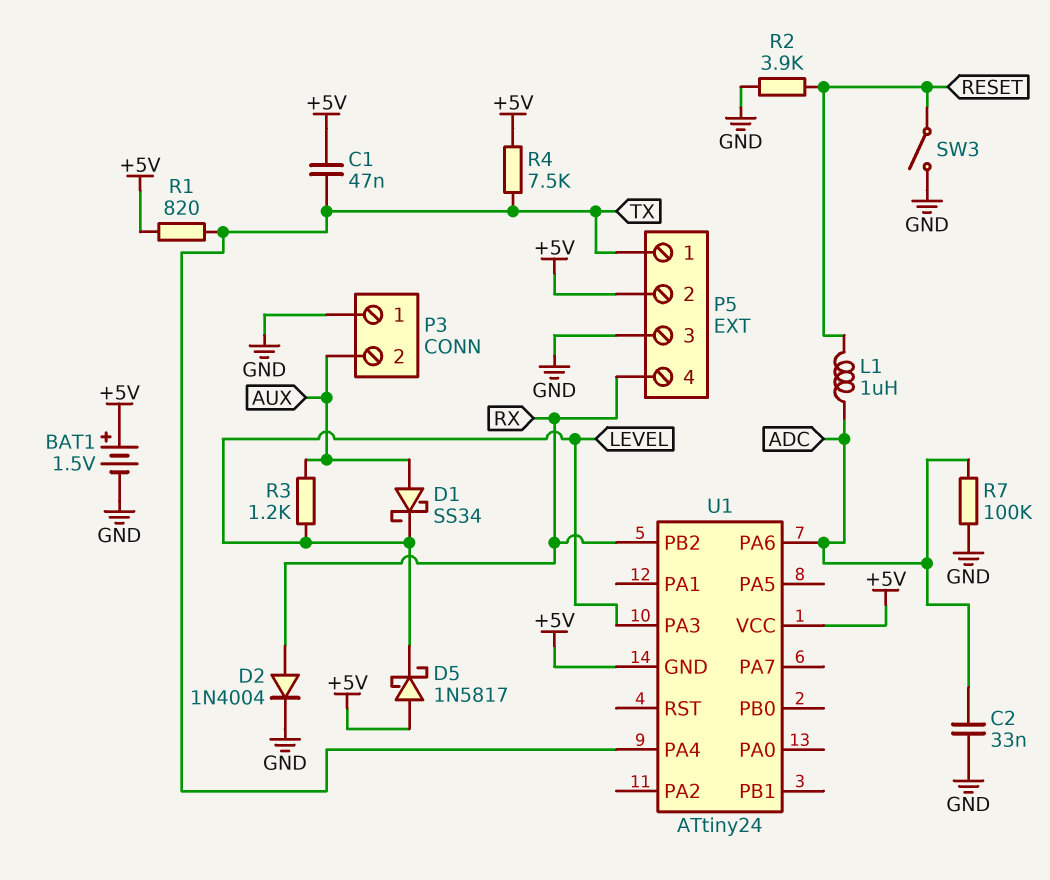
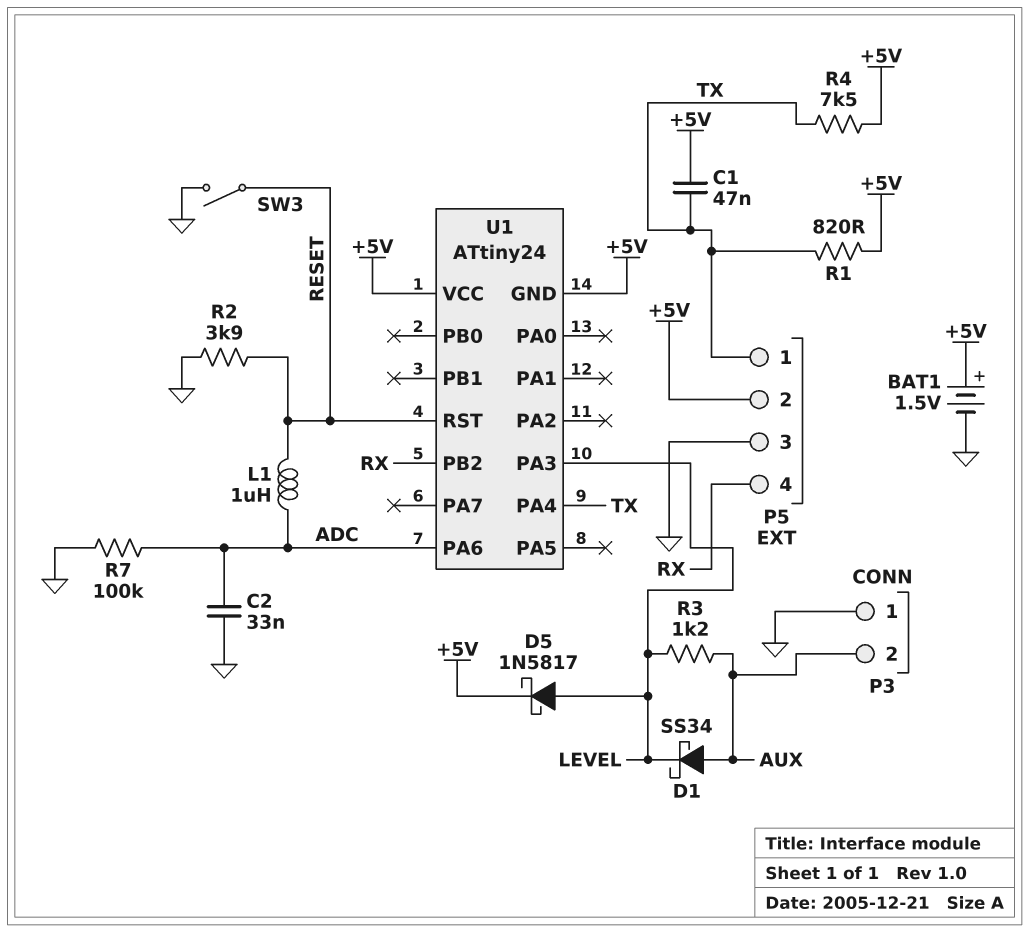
D2: diode 1N4004 (A RX, K GND) -> none
D5: schottky 1N5817 (A +5V, K LEVEL) -> schottky 1N5817 (A LEVEL, K +5V)
U1 pin RST: none -> RESET

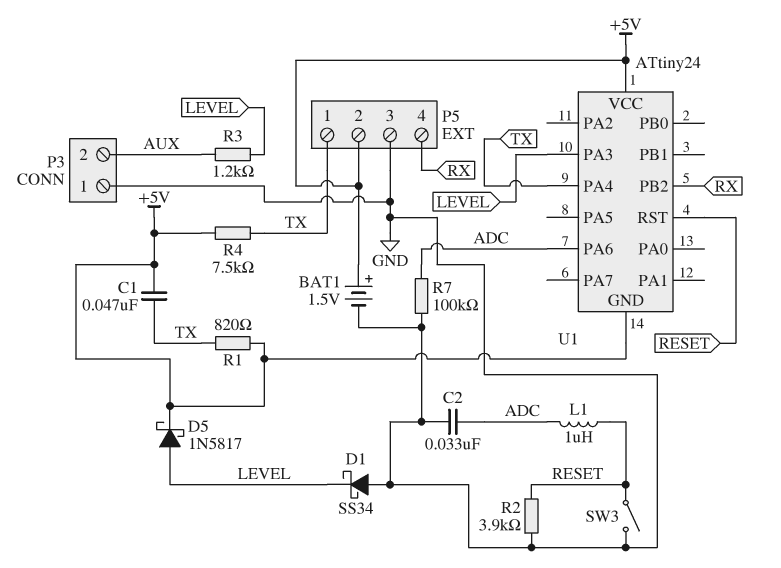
D1: schottky SS34 (A AUX, K LEVEL) -> schottky SS34 (A GND, K LEVEL)

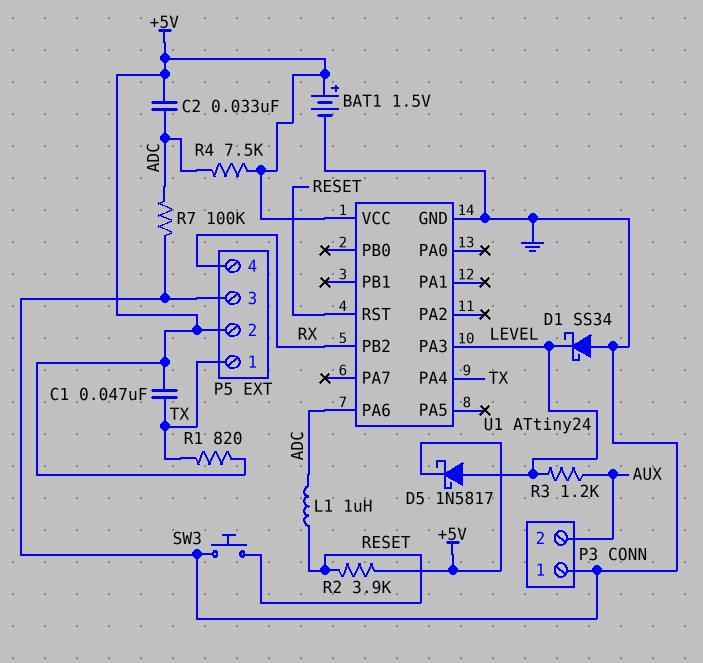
C2: 33nF (ADC, GND) -> 33nF (+5V, ADC)
R2: 3.9k (GND, RESET) -> 3.9k (+5V, RESET)
R4: 7.5k (+5V, TX) -> 7.5k (+5V, ADC)
SW3: switch (GND, RESET) -> button (GND, RESET)
U1 pin GND: +5V -> GND

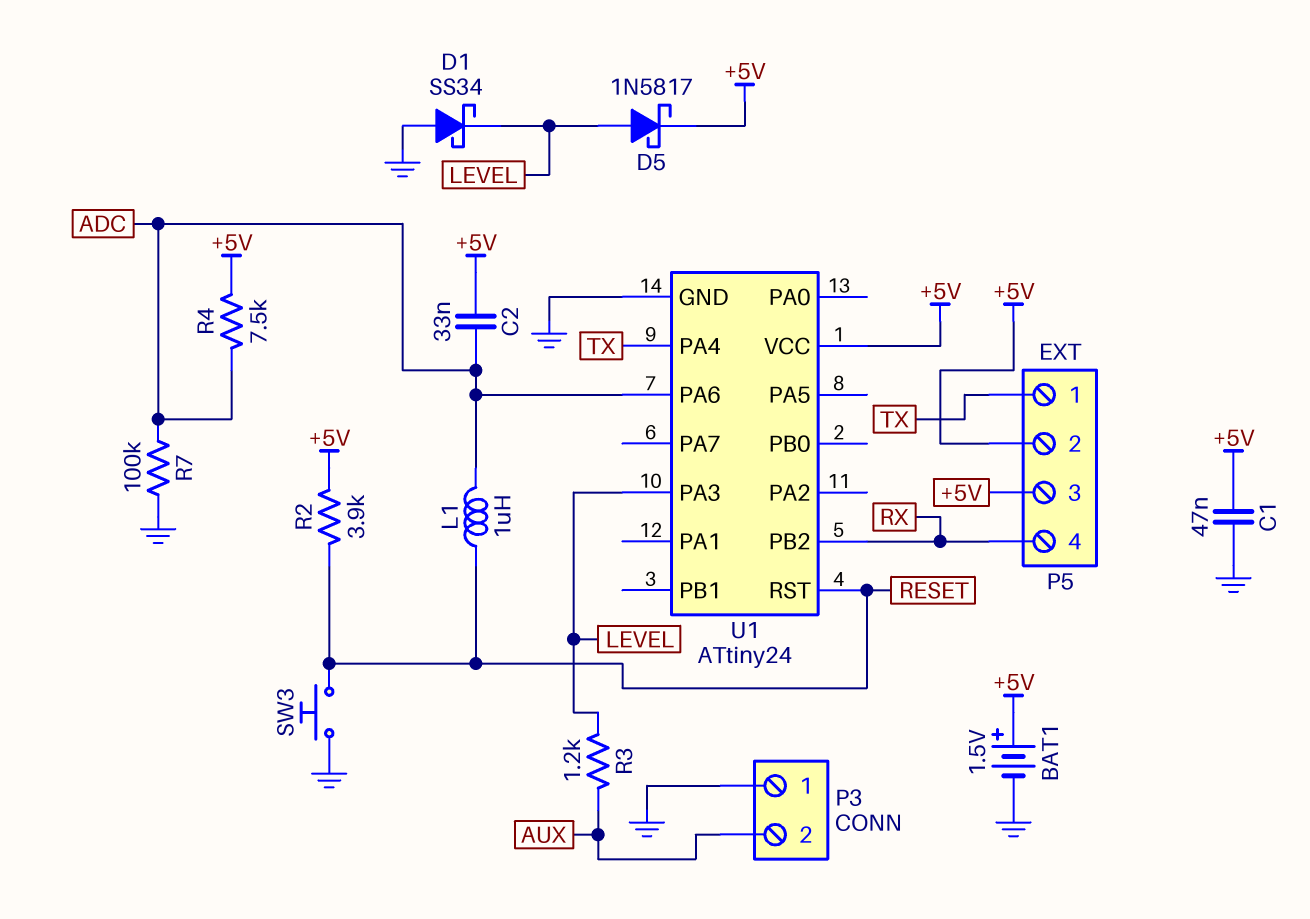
C1: 47nF (+5V, TX) -> 47nF (+5V, GND)
P5 pin 3: GND -> +5V
R1: 820 (+5V, TX) -> none

